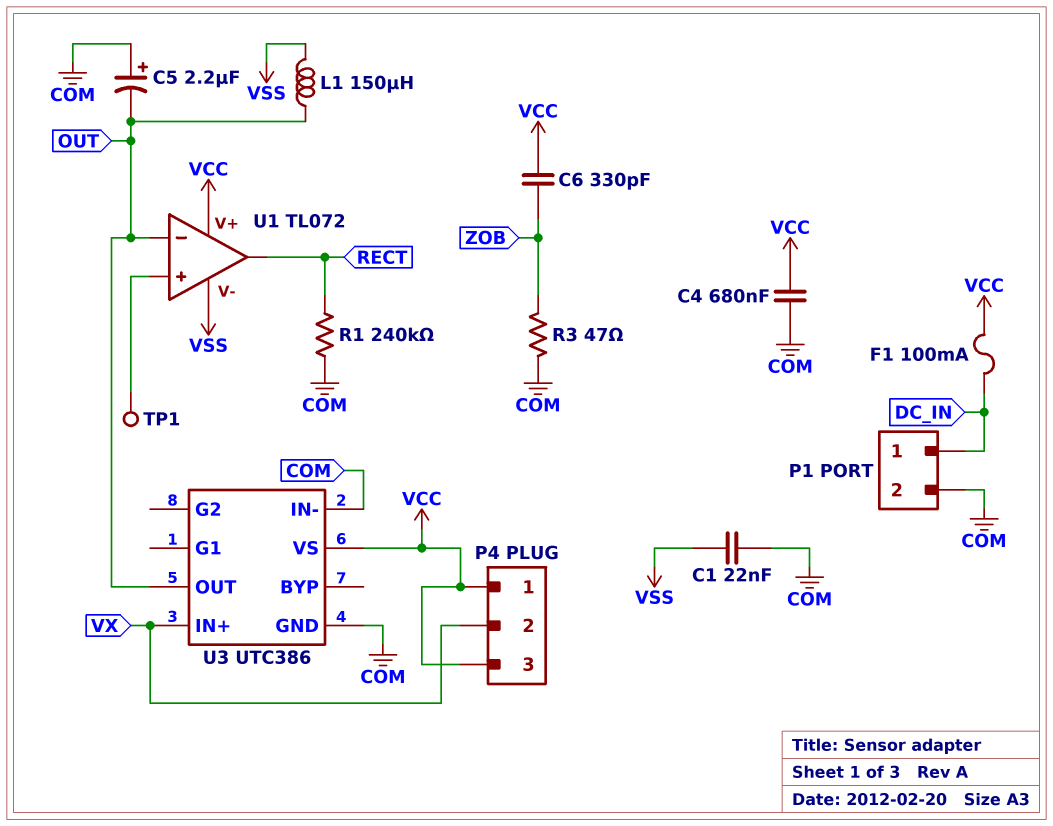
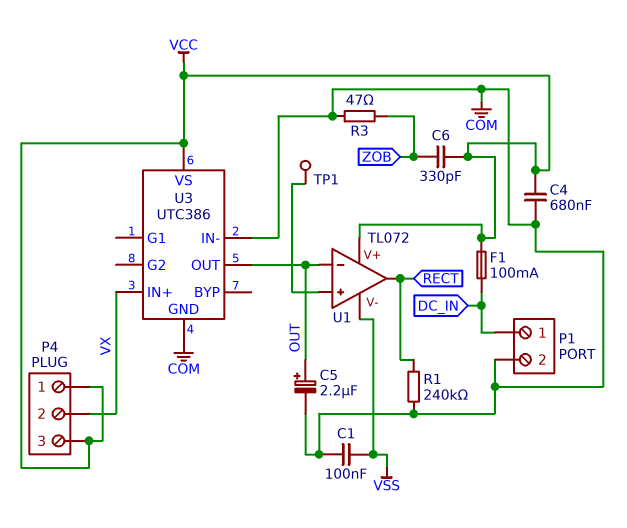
C1: 22nF (COM, VSS) -> 100nF (COM, VSS)
C5: 2.2uF (plus COM, minus OUT) -> 2.2uF (plus OUT, minus COM)
L1: 150uH (OUT, VSS) -> none

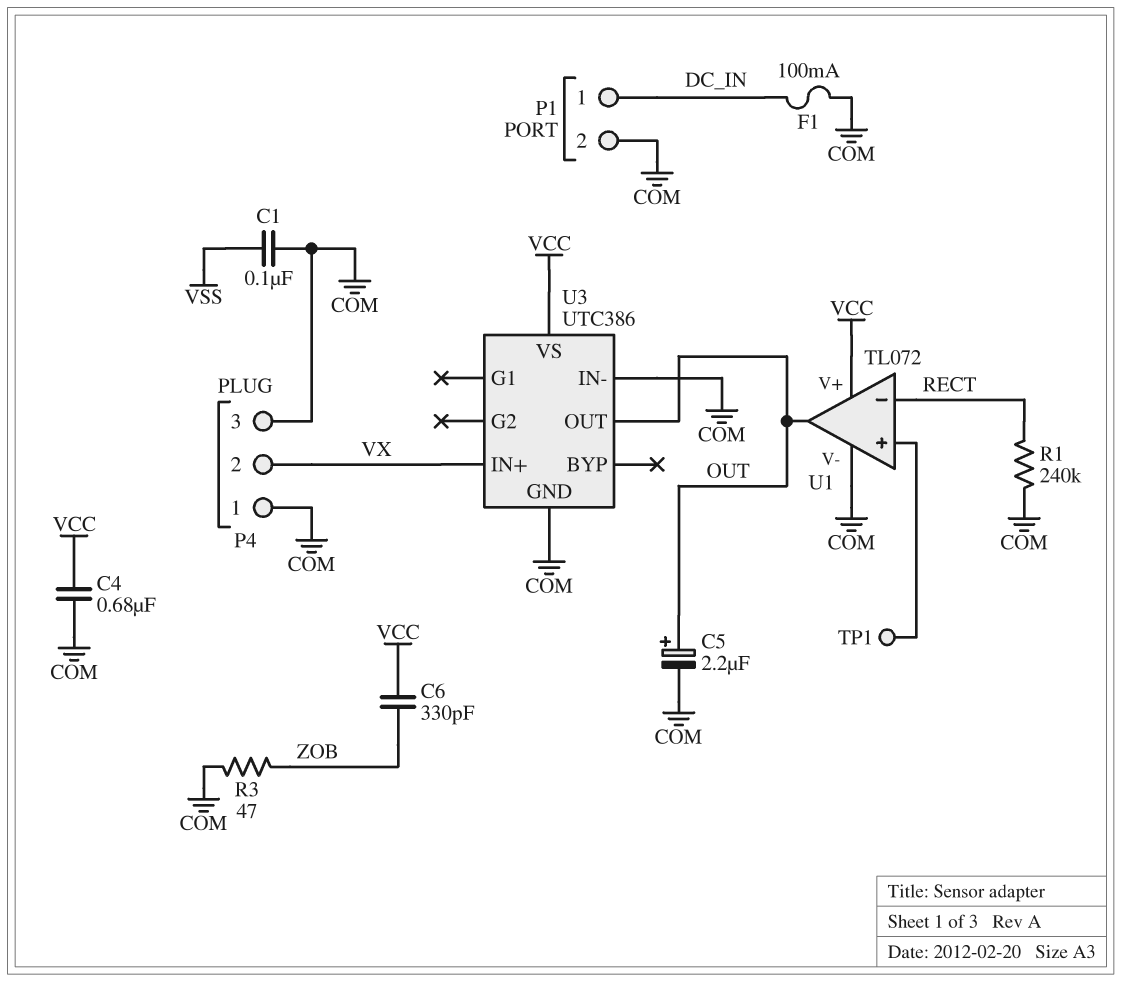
F1: 100mA (DC_IN, VCC) -> 100mA (COM, DC_IN)
P4 pin 1: VCC -> COM
P4 pin 3: VCC -> COM
U1 pin V-: VSS -> COM
U1 pin in-: OUT -> RECT
U1 pin out: RECT -> OUT

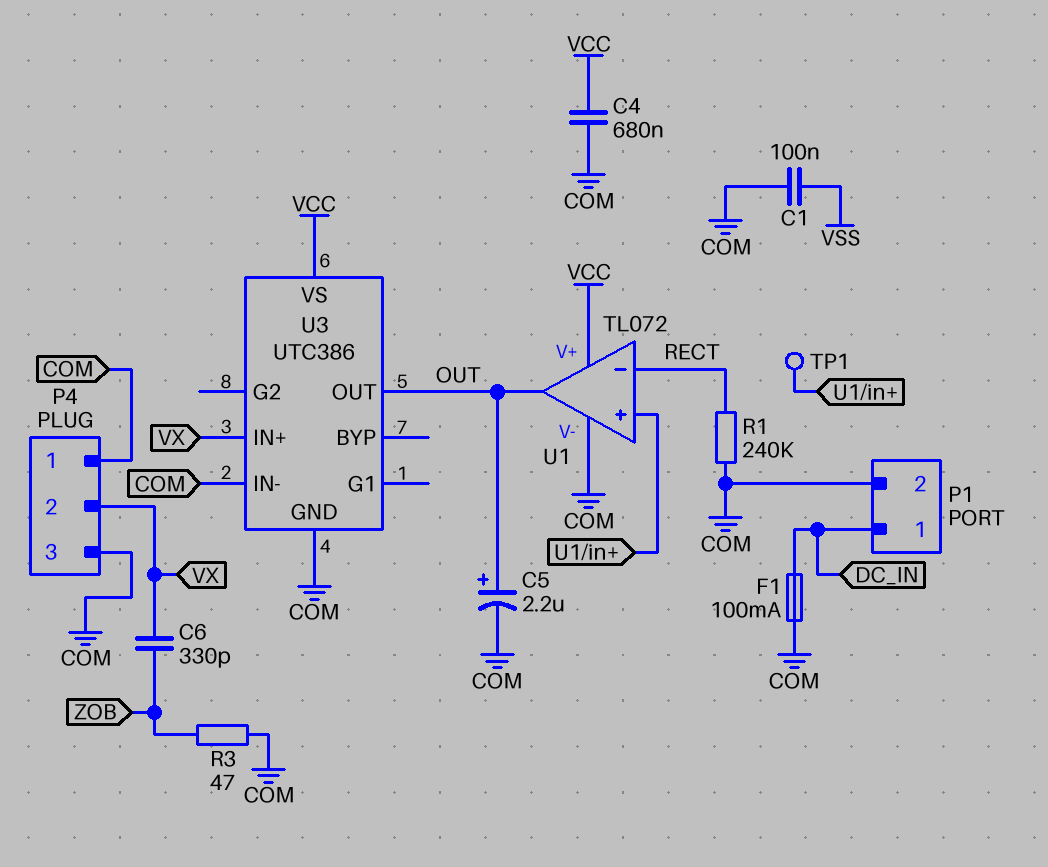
C6: 330pF (VCC, ZOB) -> 330pF (VX, ZOB)

